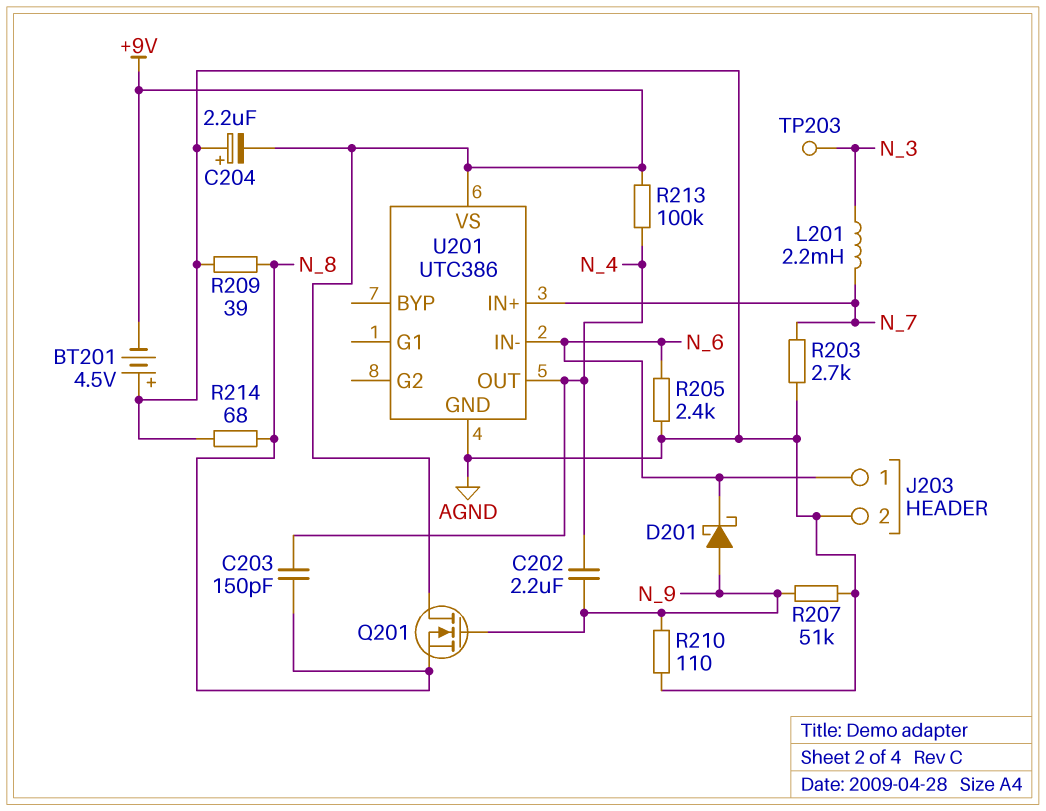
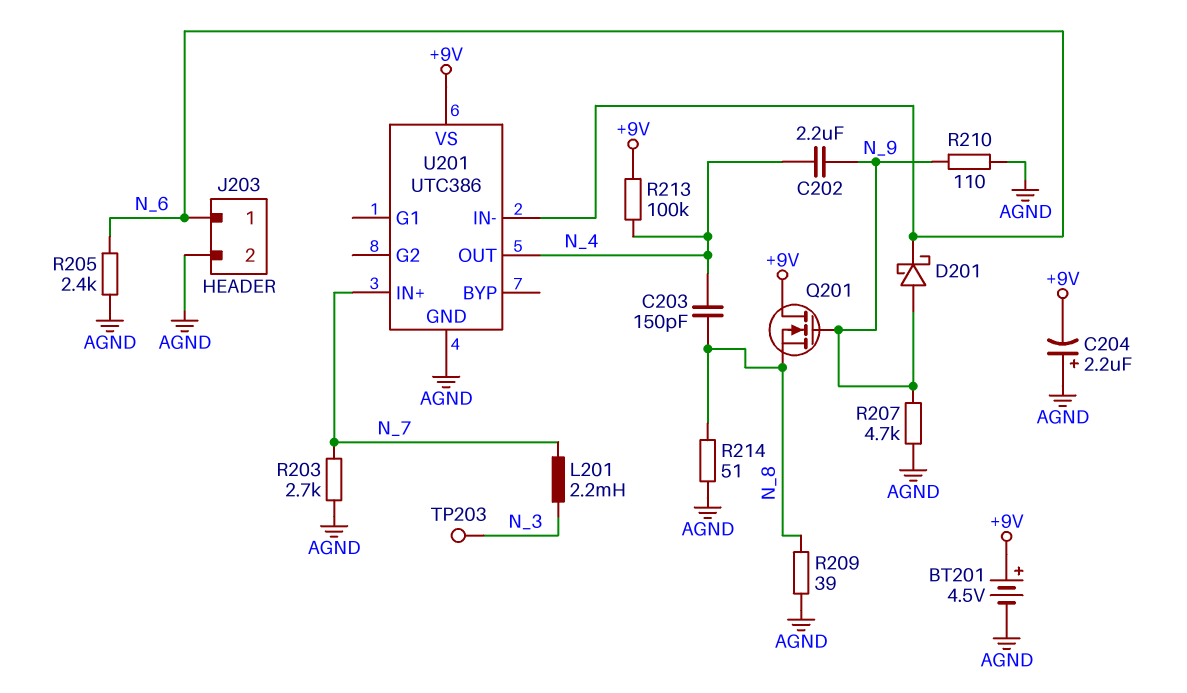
BT201: 4.5V (plus AGND, minus +9V) -> 4.5V (plus +9V, minus AGND)
R207: 51k (AGND, N_9) -> 4.7k (AGND, N_9)
R214: 68 (AGND, N_8) -> 51 (AGND, N_8)

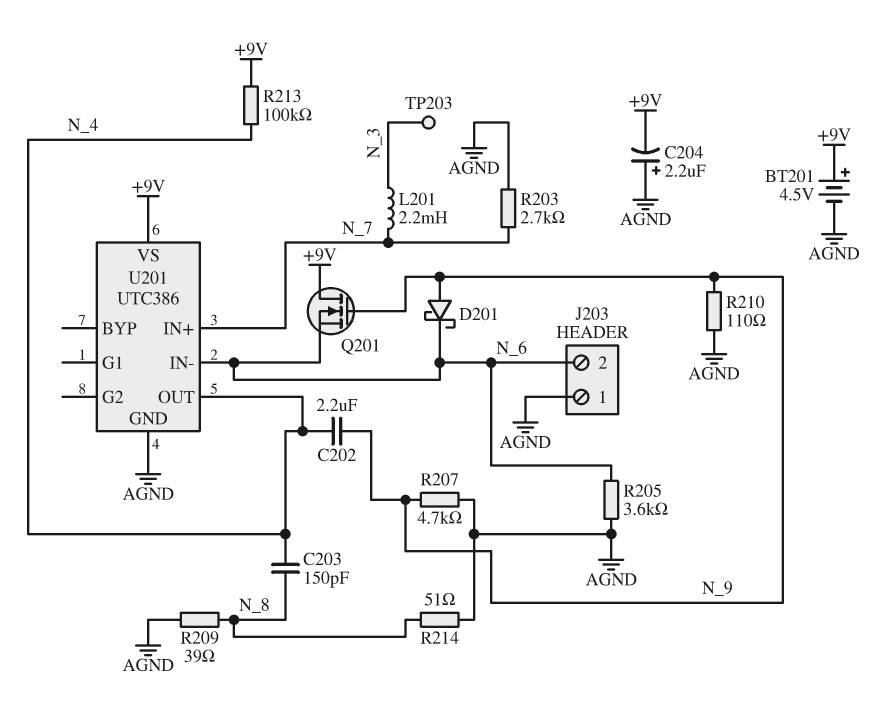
J203 pin 1: N_6 -> AGND
J203 pin 2: AGND -> N_6
Q201: NMOS (G N_9, D +9V, S N_8) -> NMOS (G N_9, D +9V, S N_6)
R205: 2.4k (AGND, N_6) -> 3.6k (AGND, N_6)

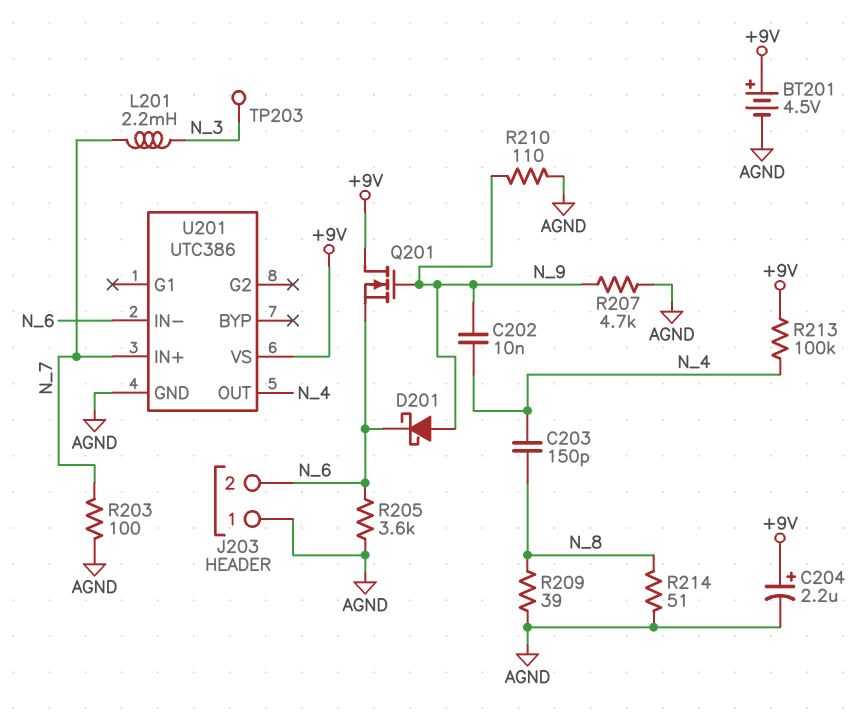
C202: 2.2uF (N_4, N_9) -> 10nF (N_4, N_9)
C204: 2.2uF (plus AGND, minus +9V) -> 2.2uF (plus +9V, minus AGND)
R203: 2.7k (AGND, N_7) -> 100 (AGND, N_7)

